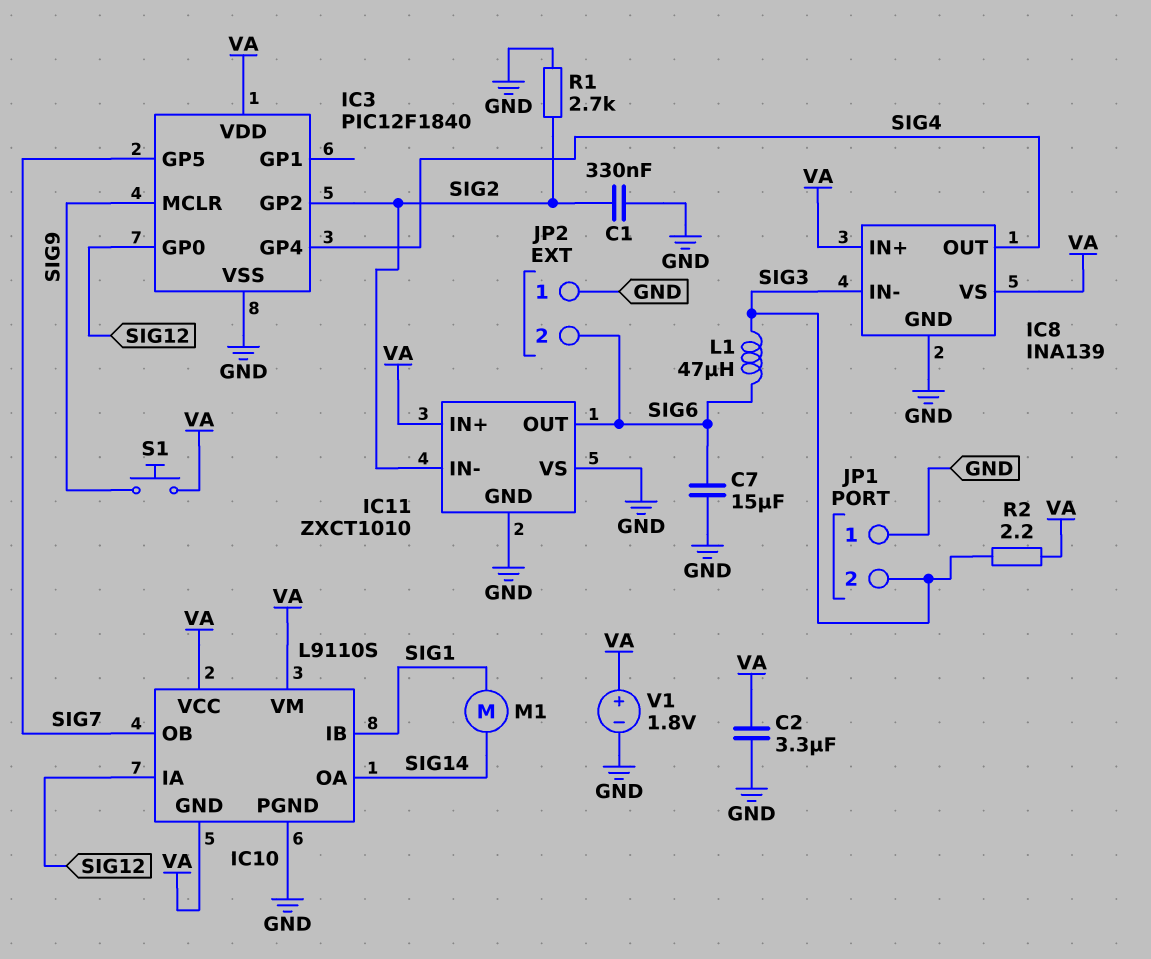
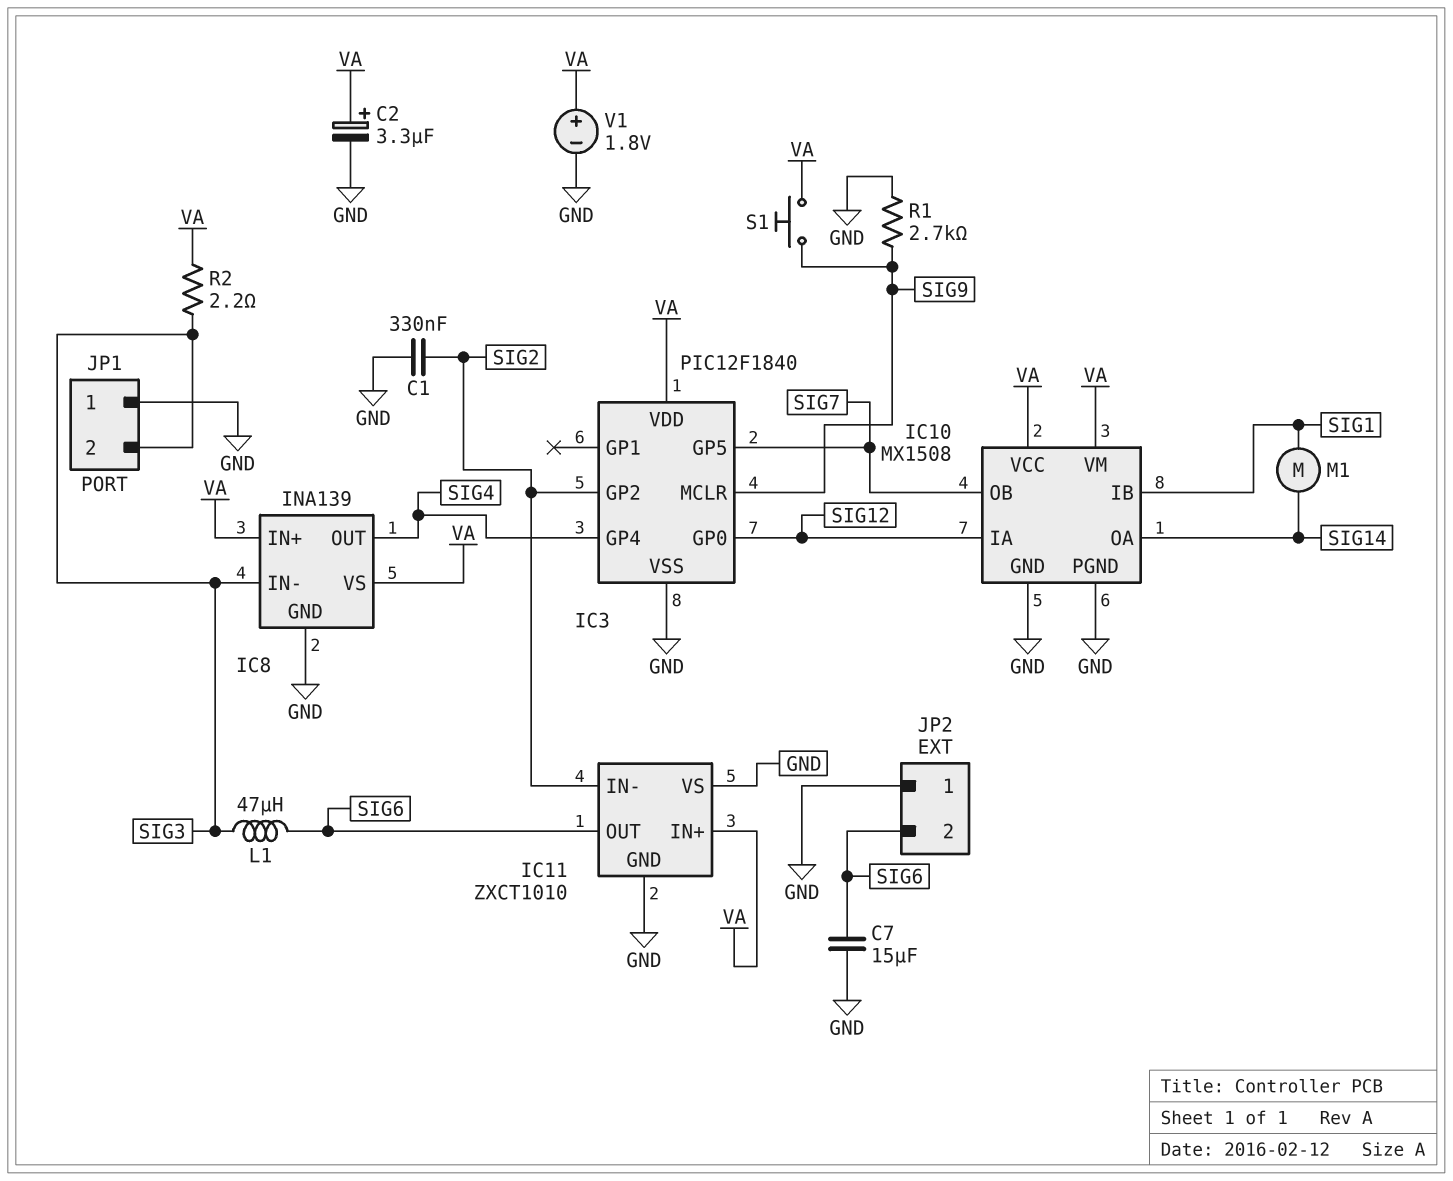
C2: 3.3uF (GND, VA) -> 3.3uF (plus VA, minus GND)
IC10: L9110S -> MX1508
IC10 pin GND: VA -> GND
R1: 2.7k (GND, SIG2) -> 2.7k (GND, SIG9)

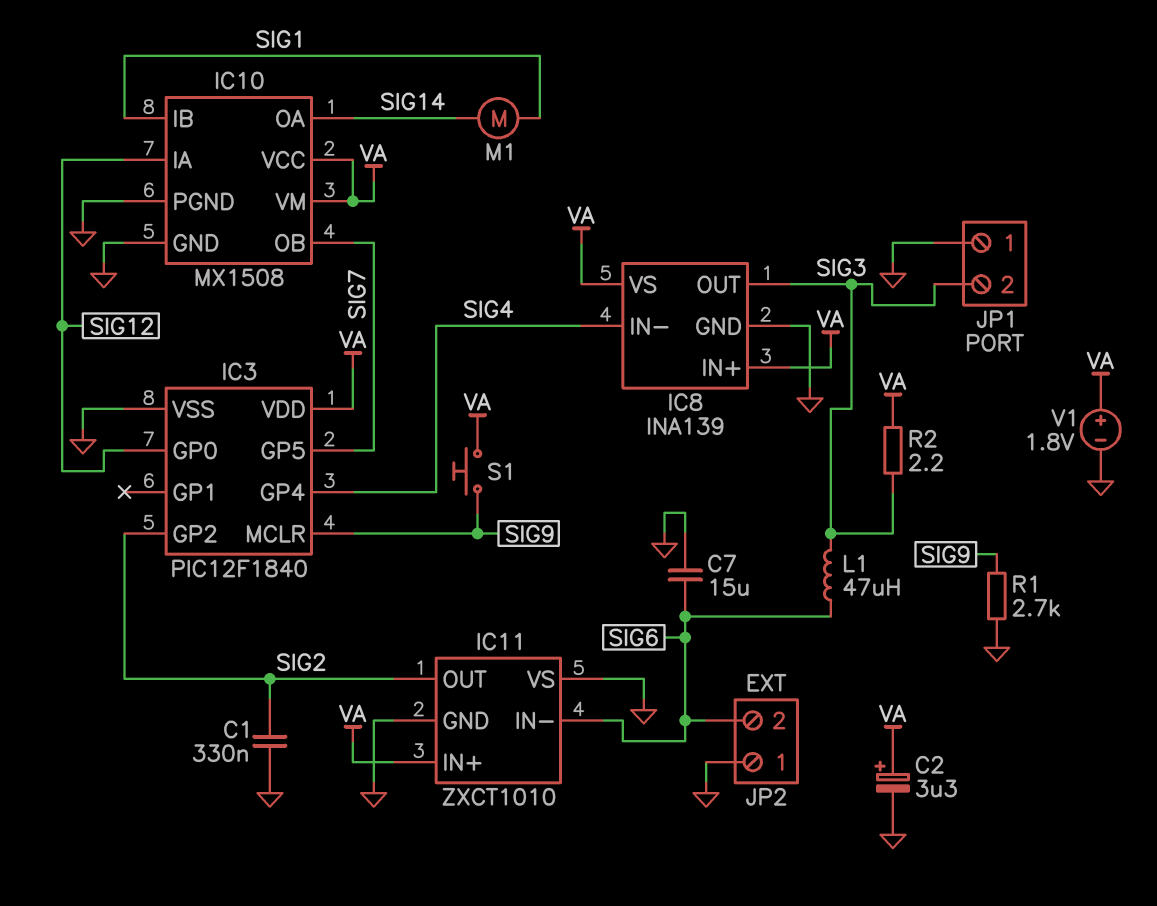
IC8 pin IN-: SIG3 -> SIG4
IC8 pin OUT: SIG4 -> SIG3
IC11 pin IN-: SIG2 -> SIG6
IC11 pin OUT: SIG6 -> SIG2

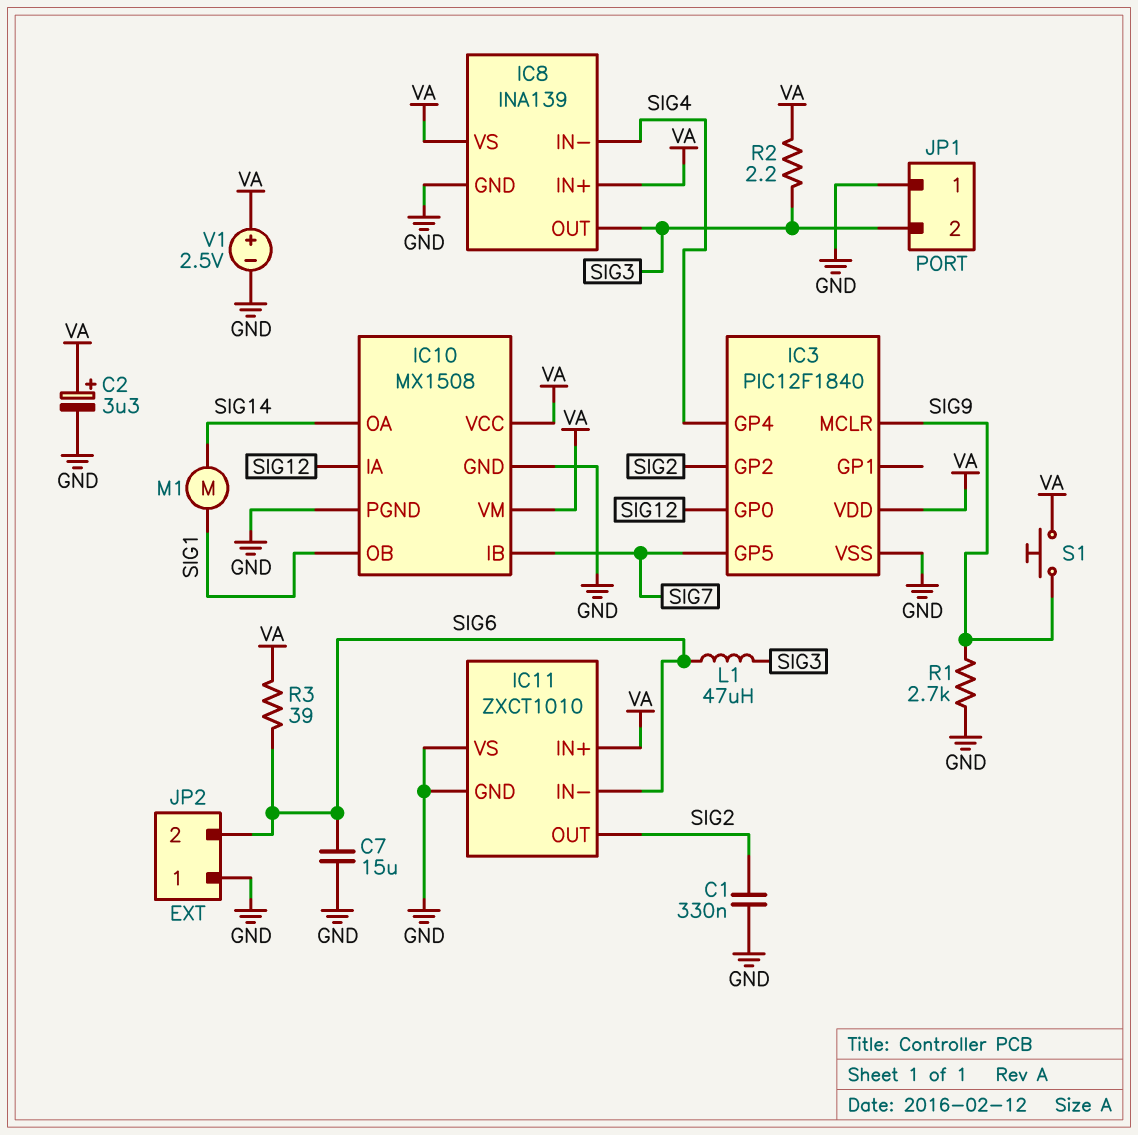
IC10 pin IB: SIG1 -> SIG7
IC10 pin OB: SIG7 -> SIG1
R3: none -> 39 (SIG6, VA)
V1: 1.8V (plus VA, minus GND) -> 2.5V (plus VA, minus GND)

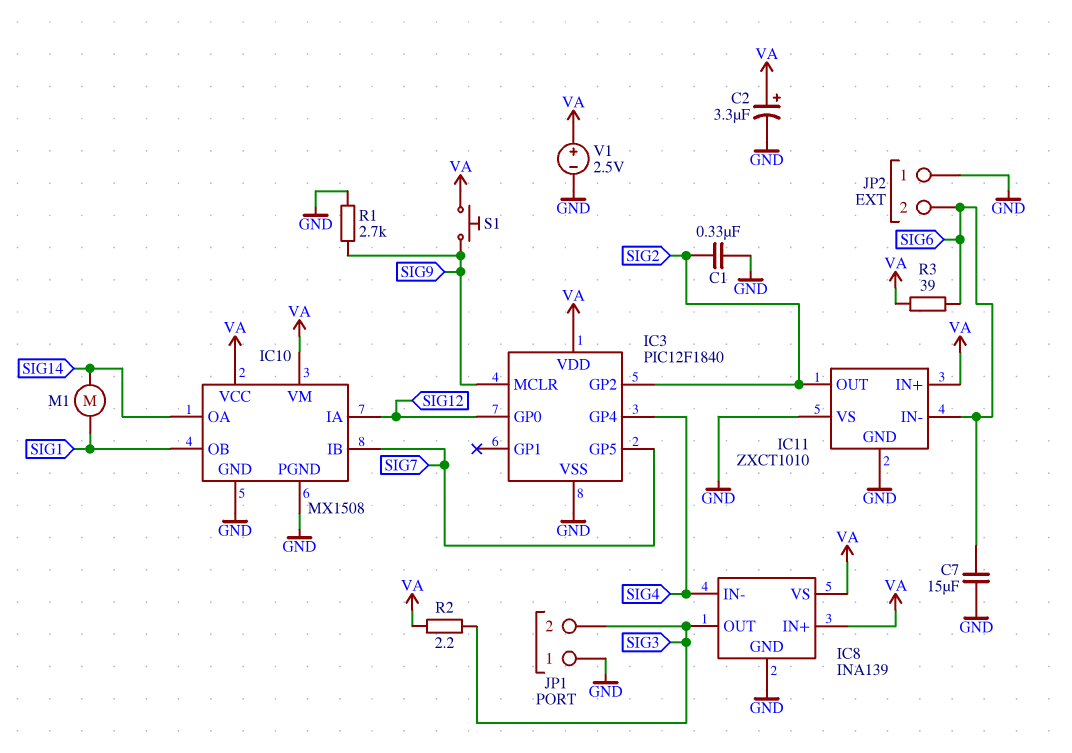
L1: 47uH (SIG3, SIG6) -> none

